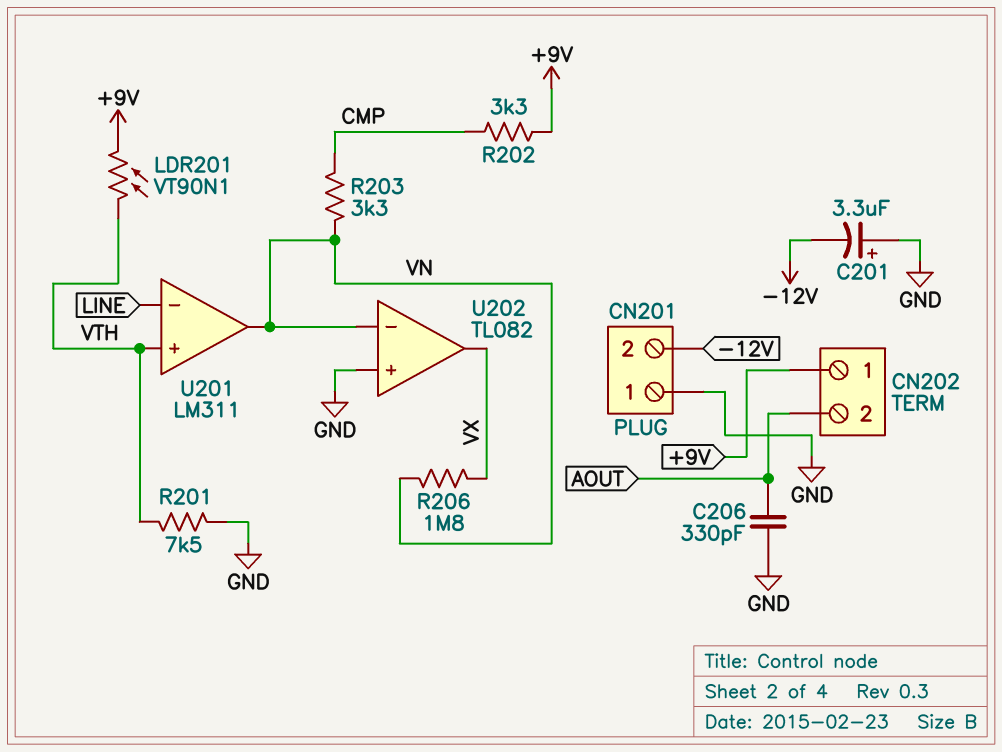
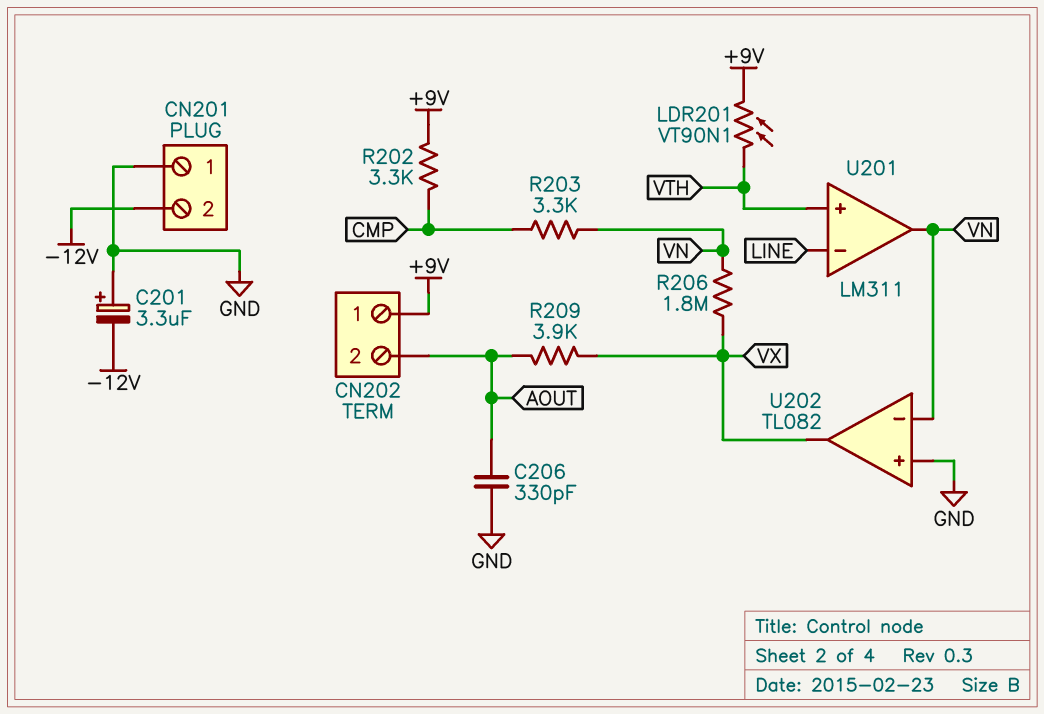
R201: 7.5k (GND, VTH) -> none
R209: none -> 3.9k (AOUT, VX)

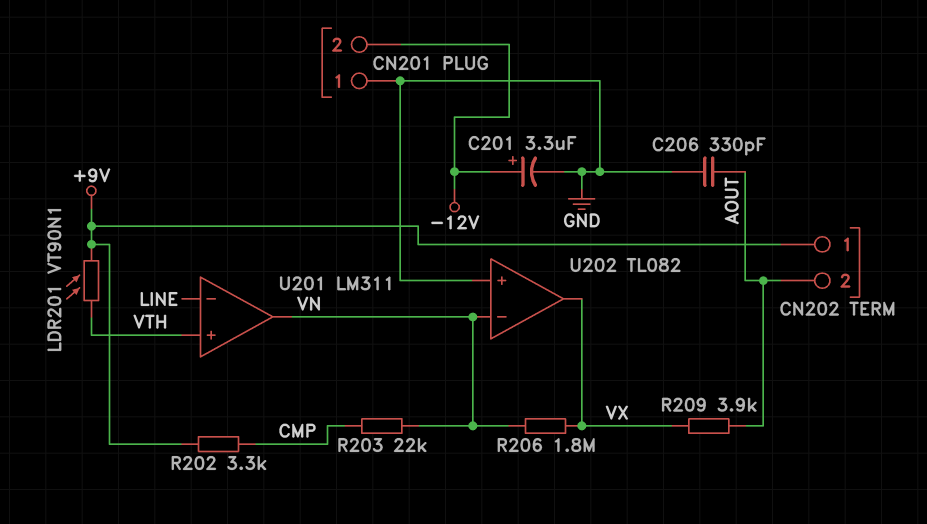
C201: 3.3uF (plus GND, minus -12V) -> 3.3uF (plus -12V, minus GND)
R203: 3.3k (CMP, VN) -> 22k (CMP, VN)

